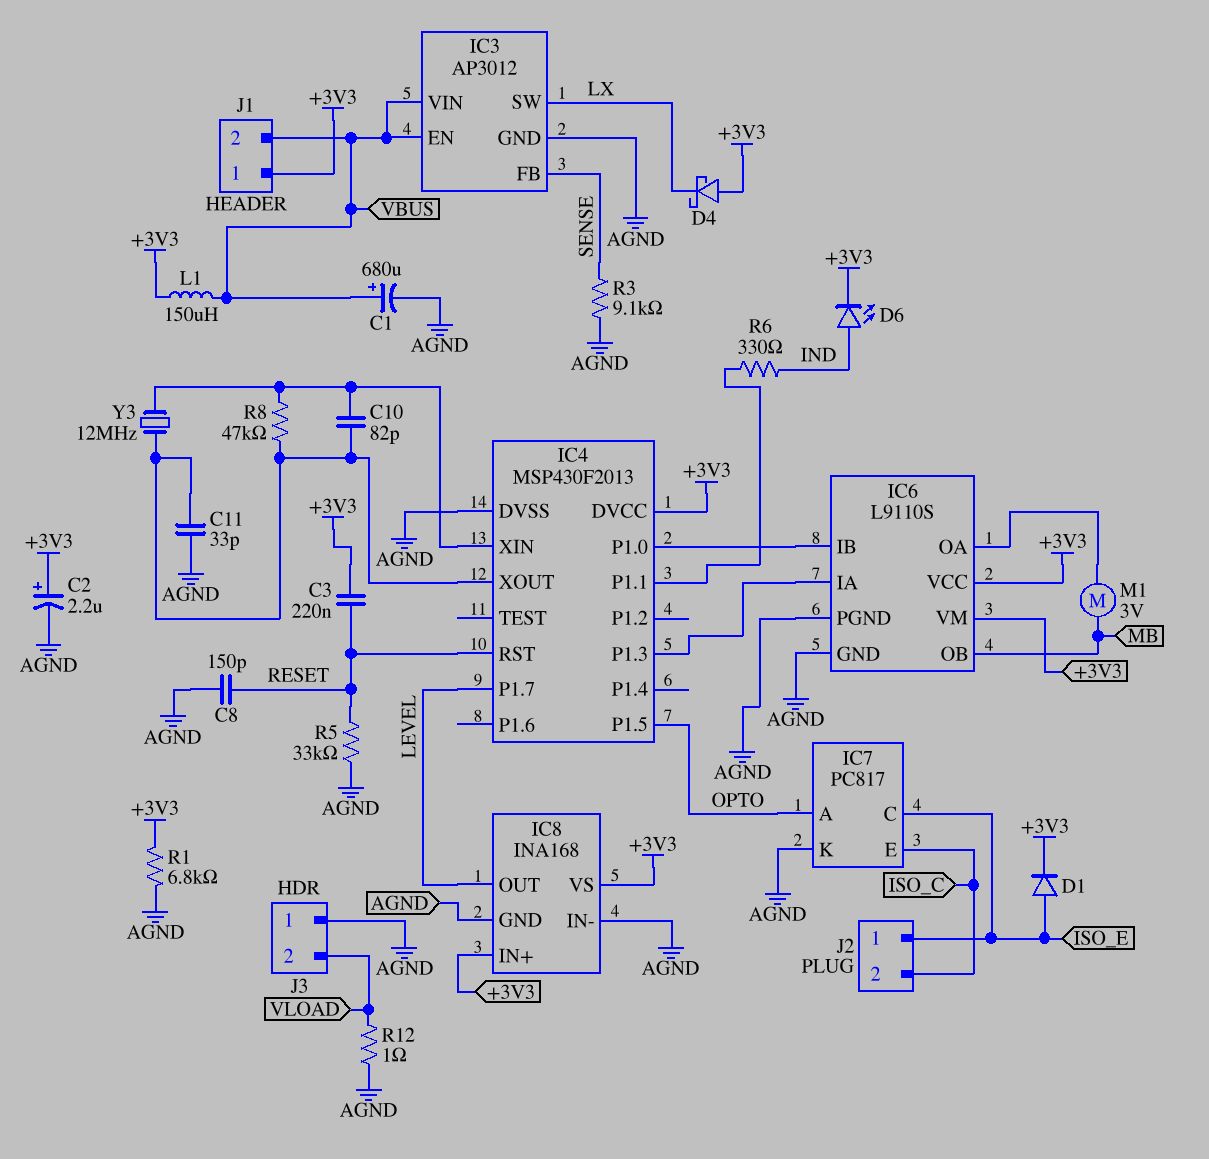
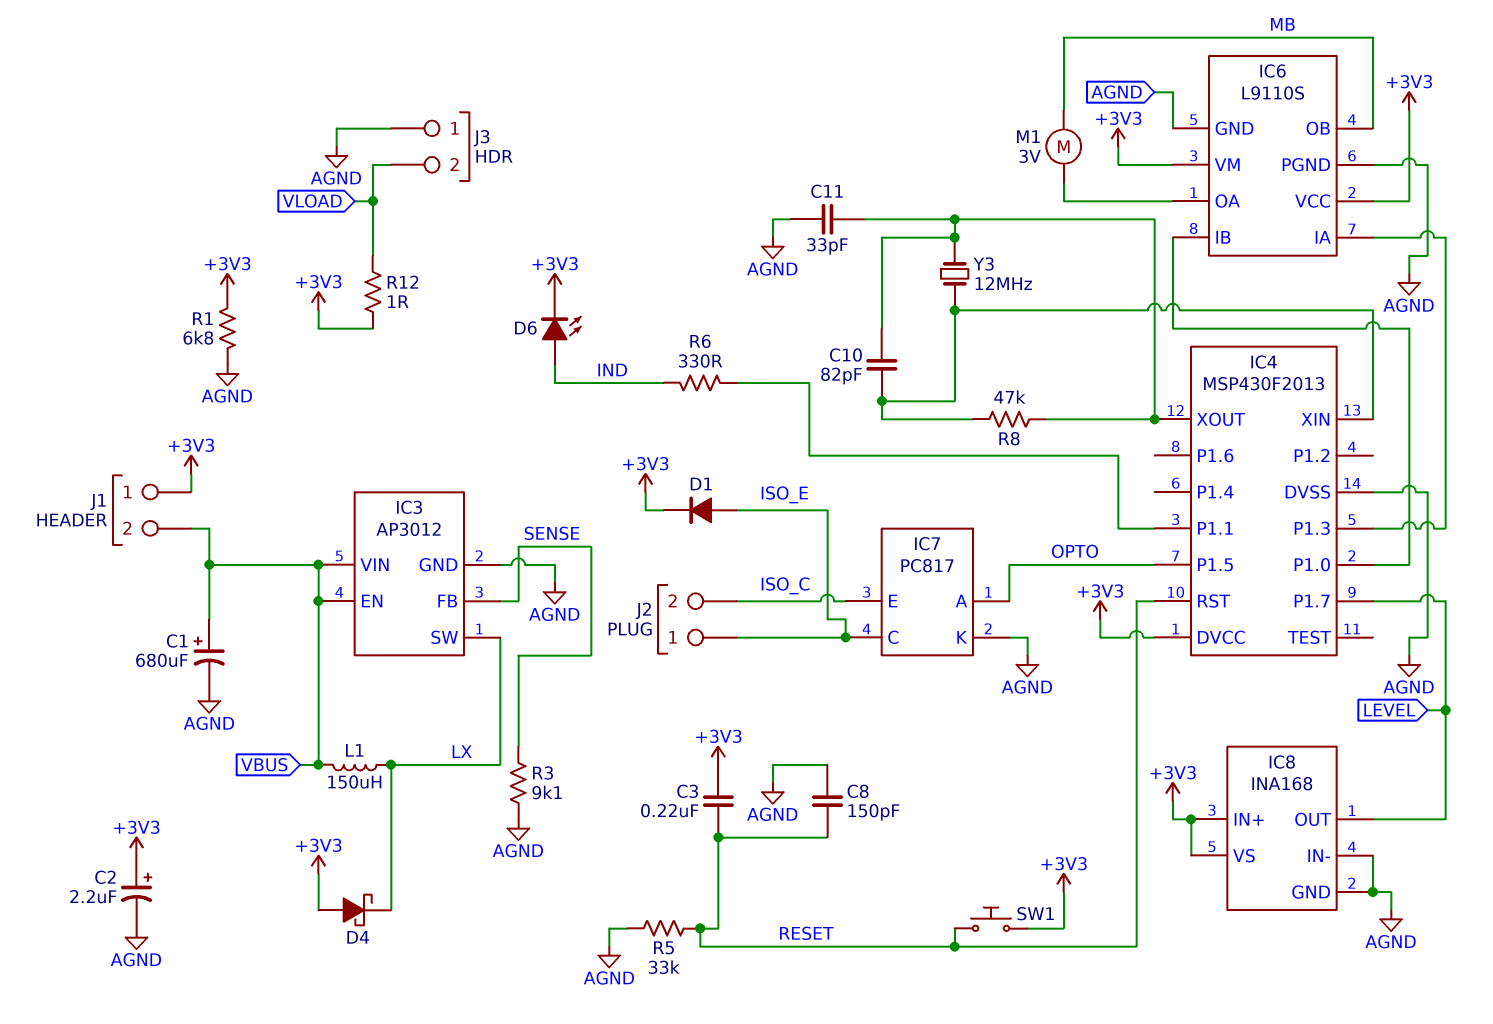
L1: 150uH (+3V3, VBUS) -> 150uH (LX, VBUS)
R12: 1 (AGND, VLOAD) -> 1 (+3V3, VLOAD)
SW1: none -> button (+3V3, RESET)

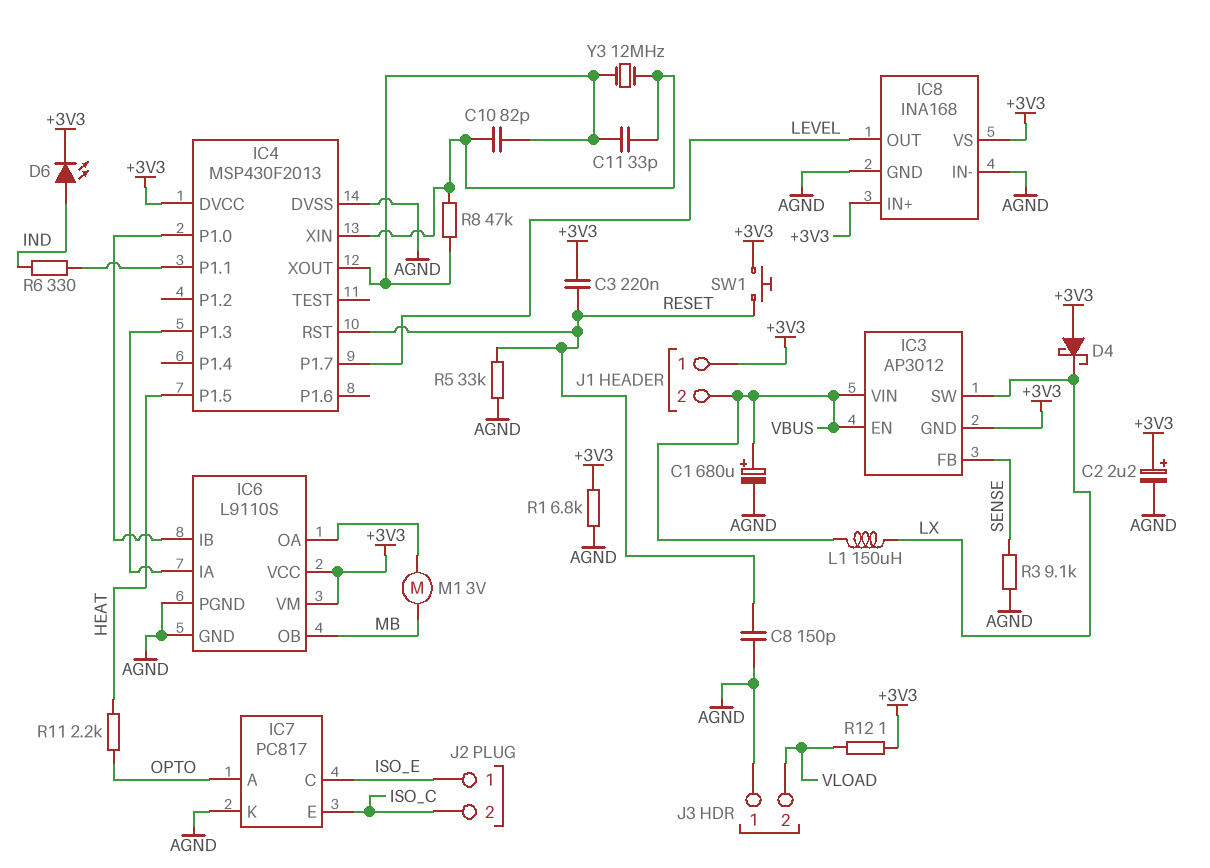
C11: 33pF (AGND, IC4/XOUT) -> 33pF (IC4/XIN, IC4/XOUT)
D1: diode (A ISO_E, K +3V3) -> none
IC3 pin GND: AGND -> +3V3
IC4 pin P1.5: OPTO -> HEAT
R11: none -> 2.2k (HEAT, OPTO)

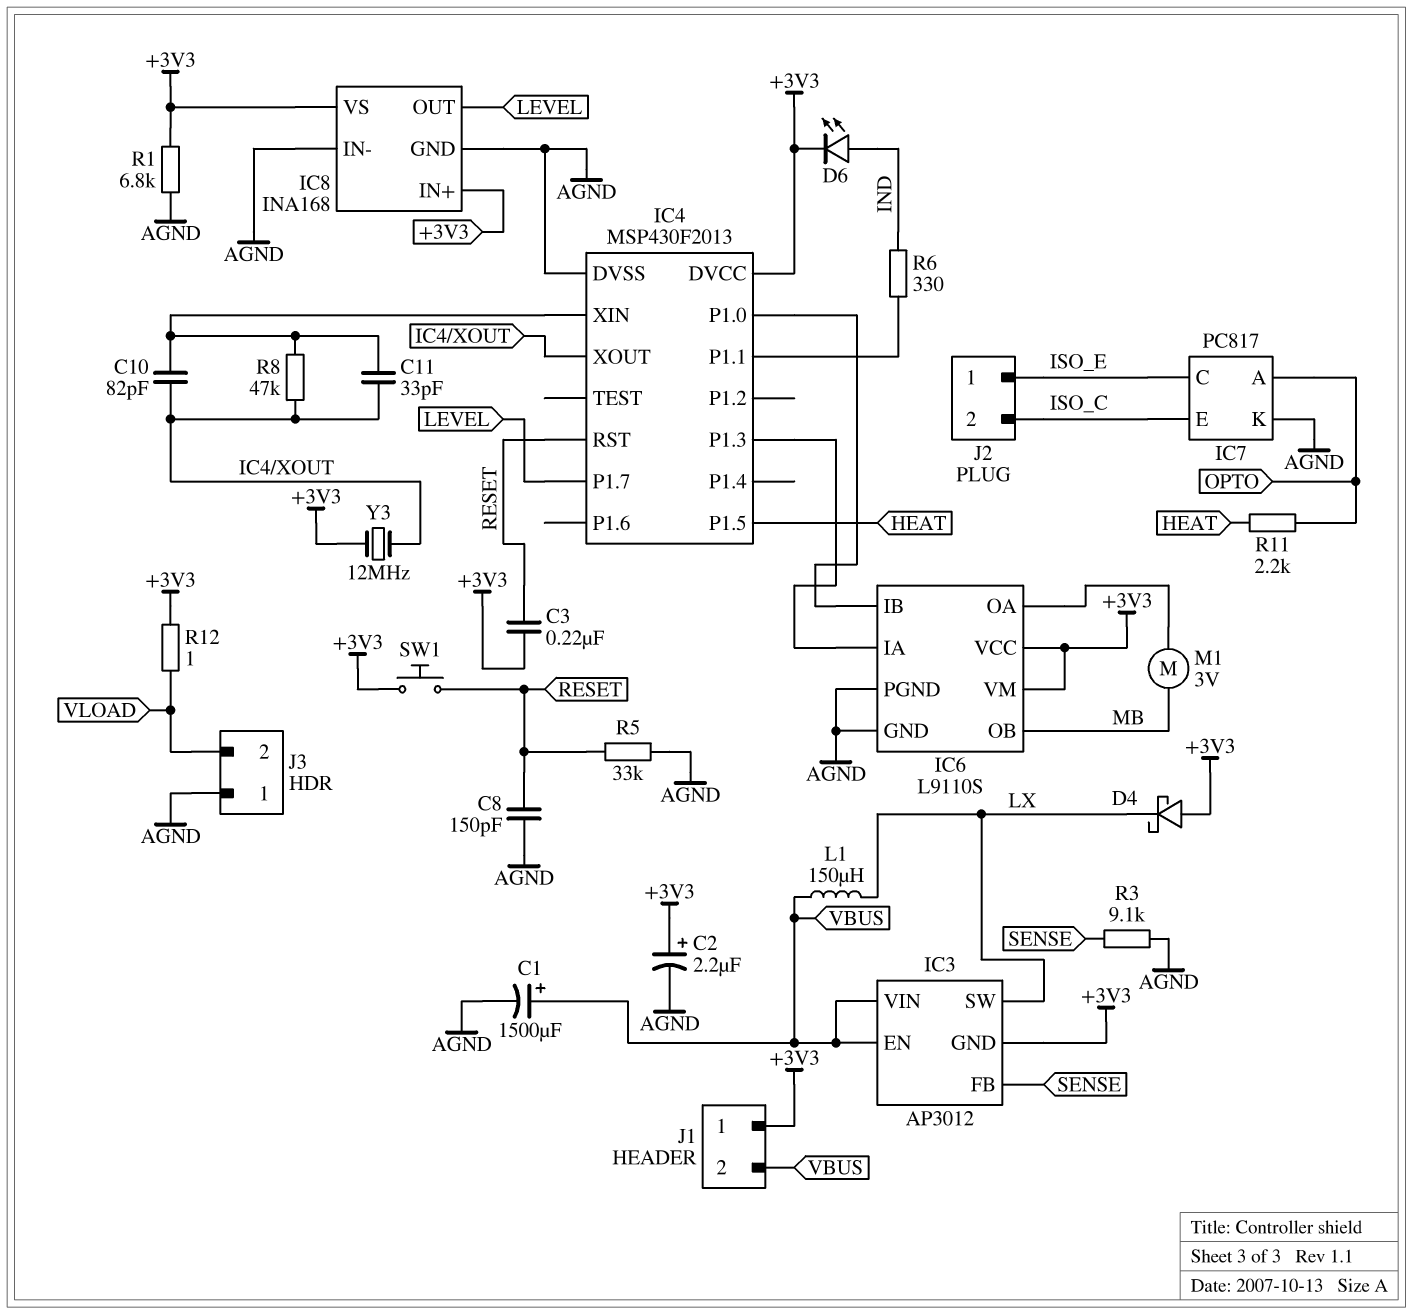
C1: 680uF (plus VBUS, minus AGND) -> 1500uF (plus VBUS, minus AGND)
Y3: 12MHz (IC4/XIN, IC4/XOUT) -> 12MHz (+3V3, IC4/XOUT)

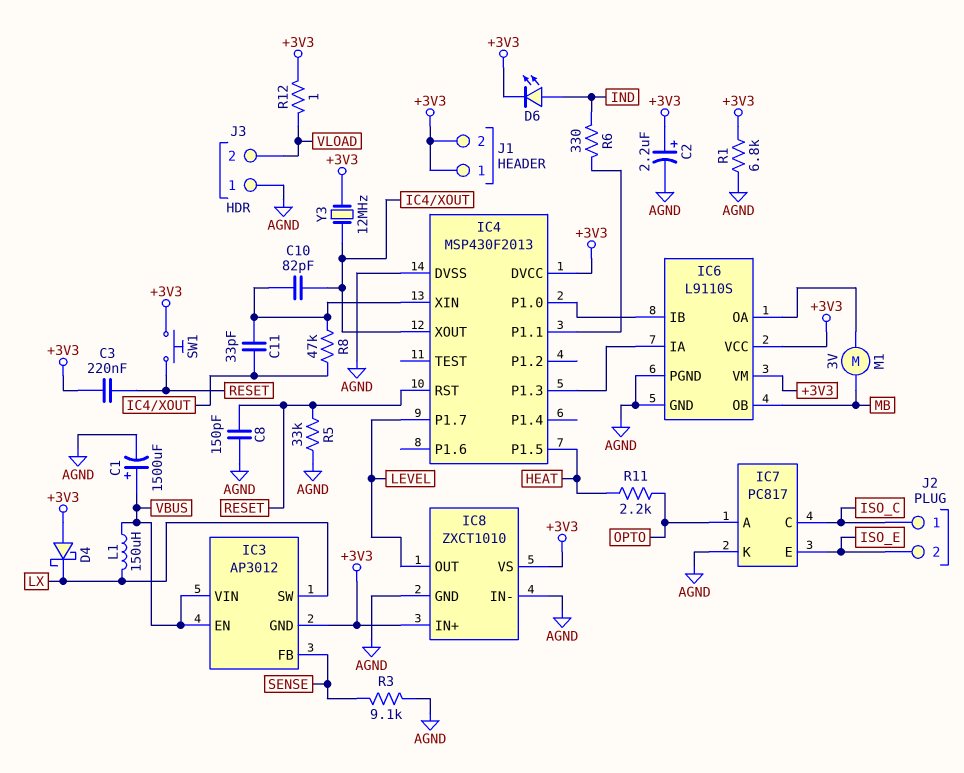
IC7 pin C: ISO_E -> ISO_C
IC7 pin E: ISO_C -> ISO_E
IC8: INA168 -> ZXCT1010
J1 pin 2: VBUS -> +3V3
J2 pin 1: ISO_E -> ISO_C
J2 pin 2: ISO_C -> ISO_E

